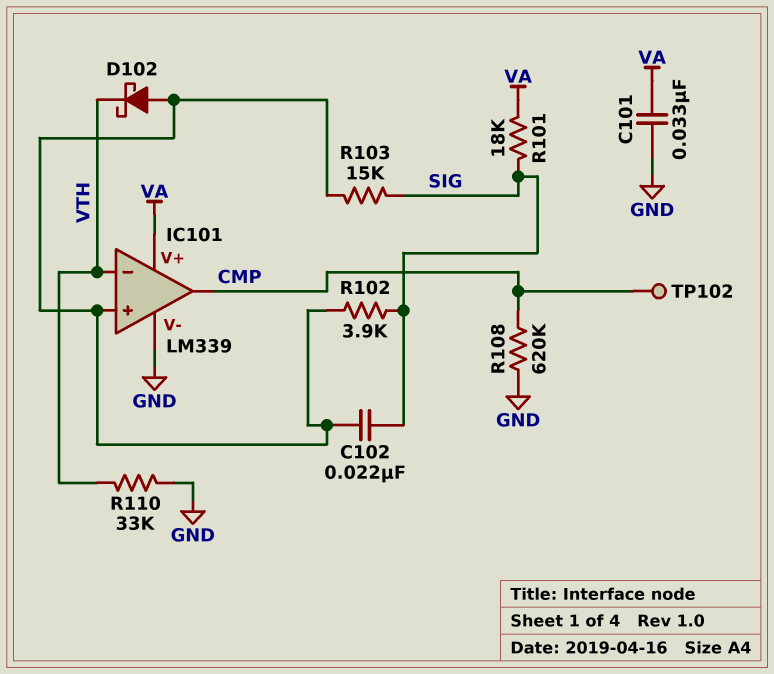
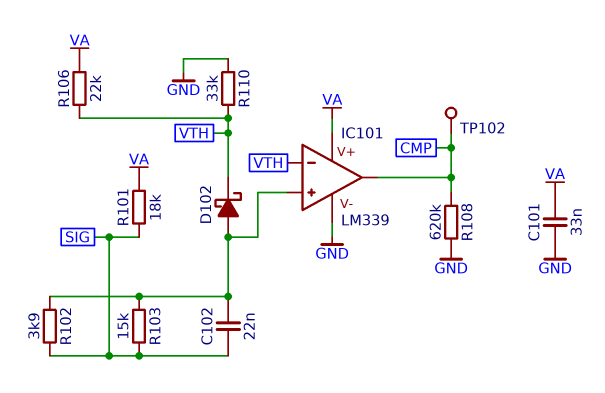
R106: none -> 22k (VA, VTH)

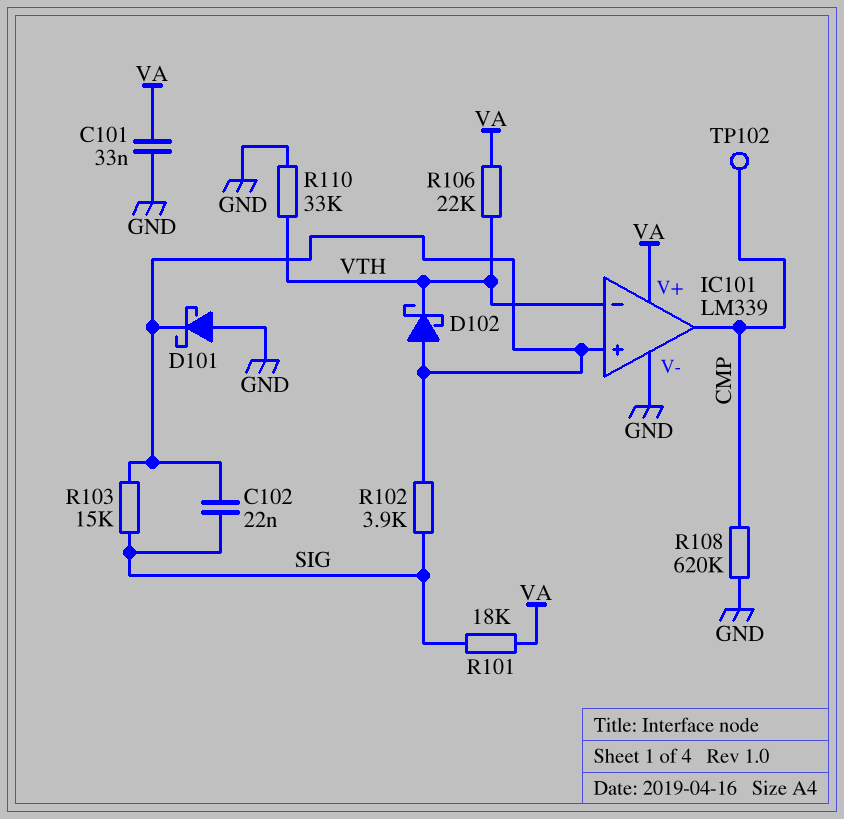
D101: none -> schottky (A GND, K IC101/in+)

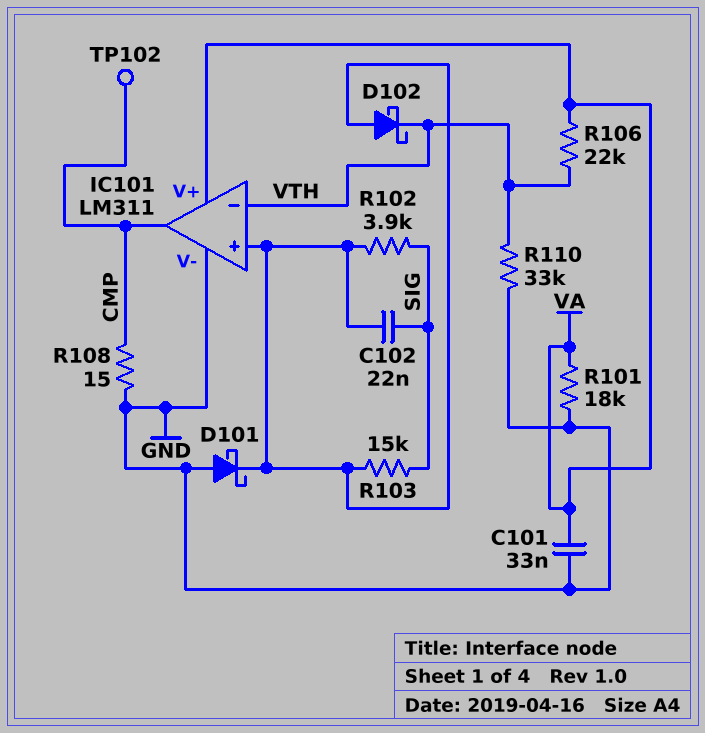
IC101: LM339 -> LM311
R101: 18k (SIG, VA) -> 18k (GND, VA)
R108: 620k (CMP, GND) -> 15 (CMP, GND)

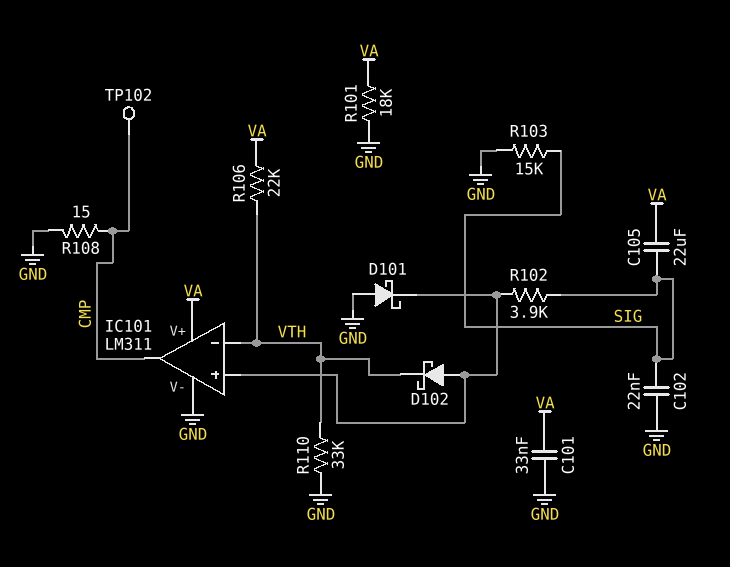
C102: 22nF (IC101/in+, SIG) -> 22nF (GND, SIG)
C105: none -> 22uF (SIG, VA)
R103: 15k (IC101/in+, SIG) -> 15k (GND, SIG)

